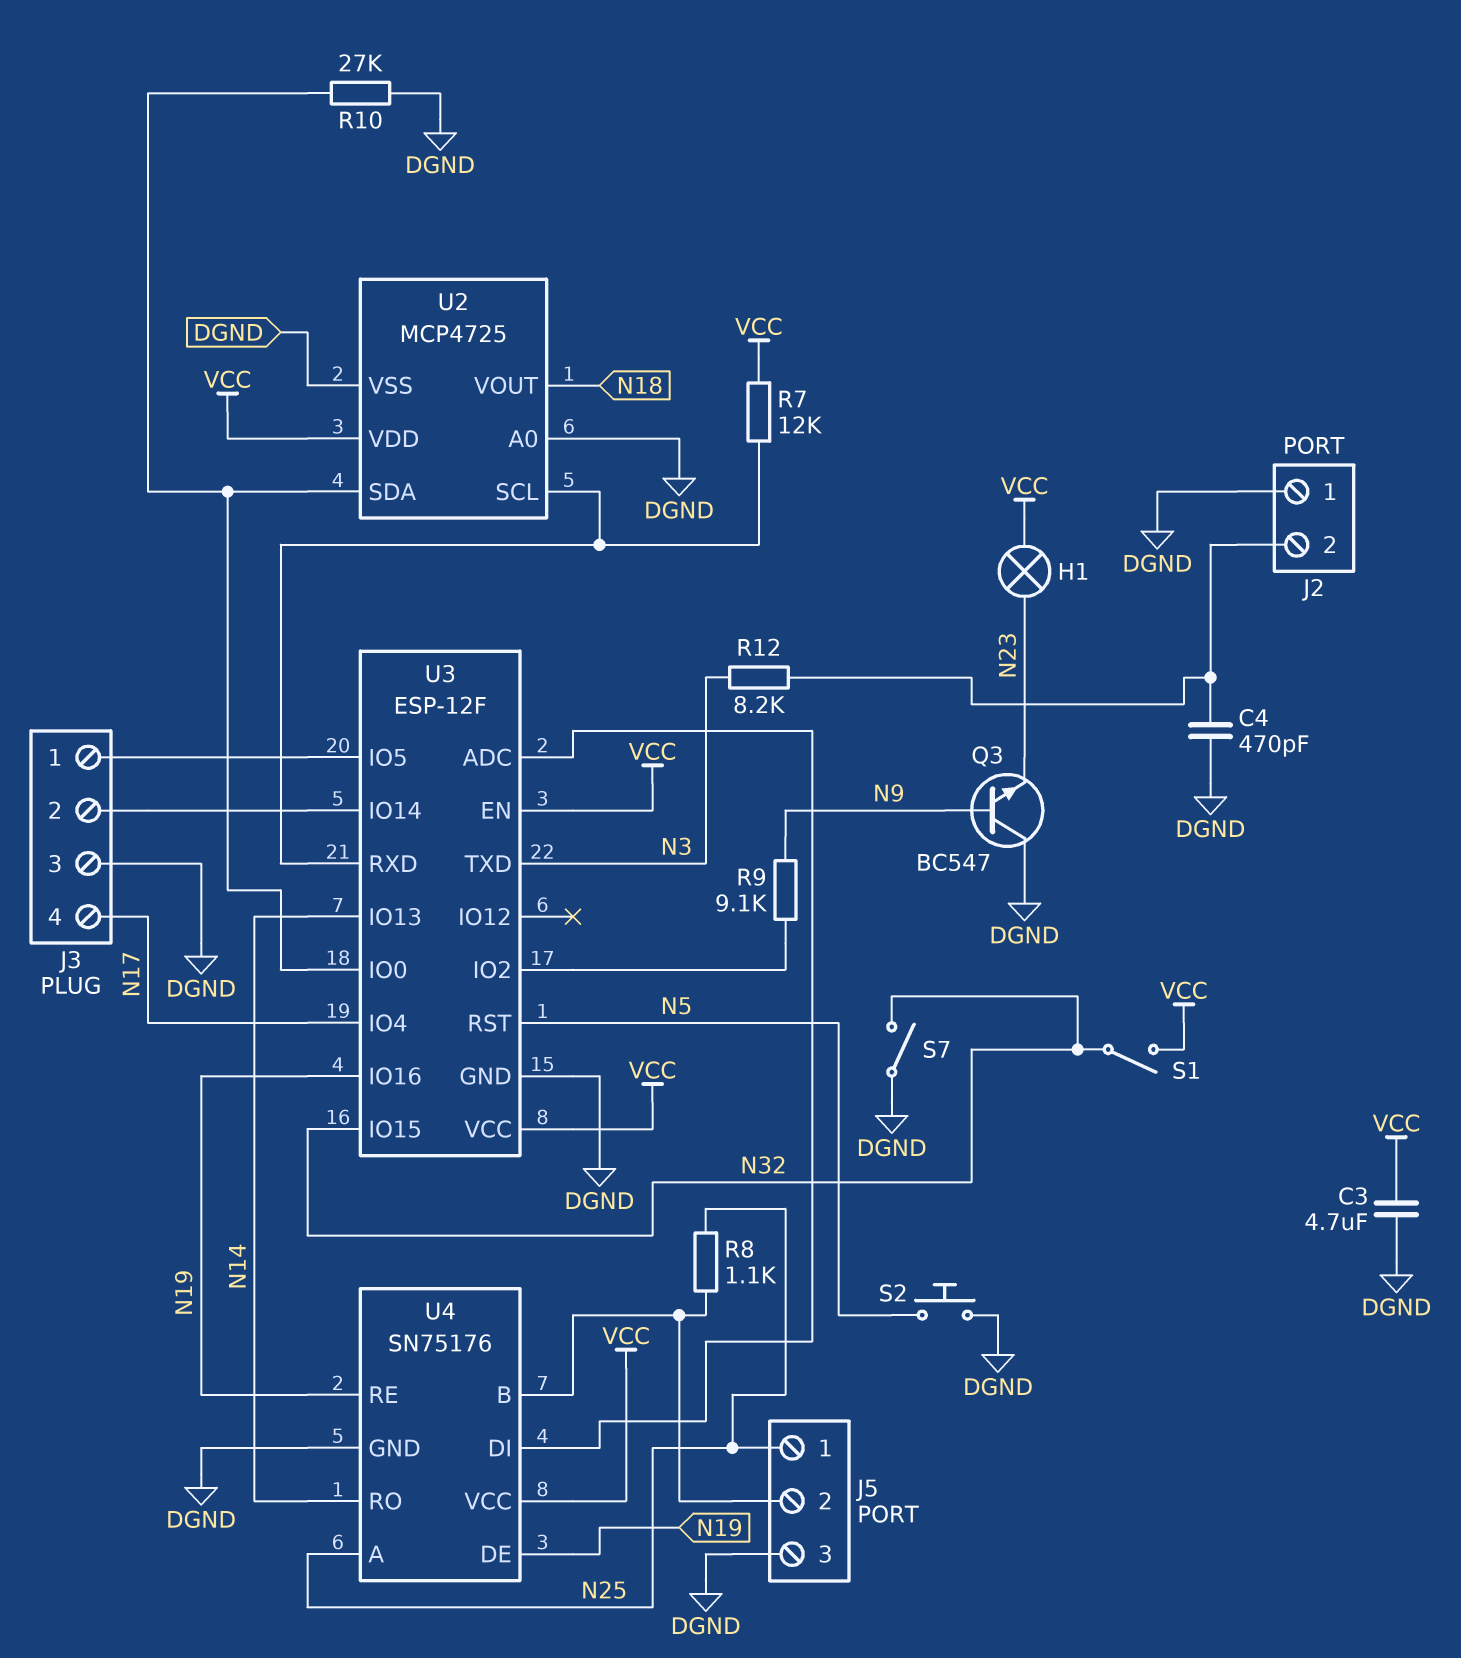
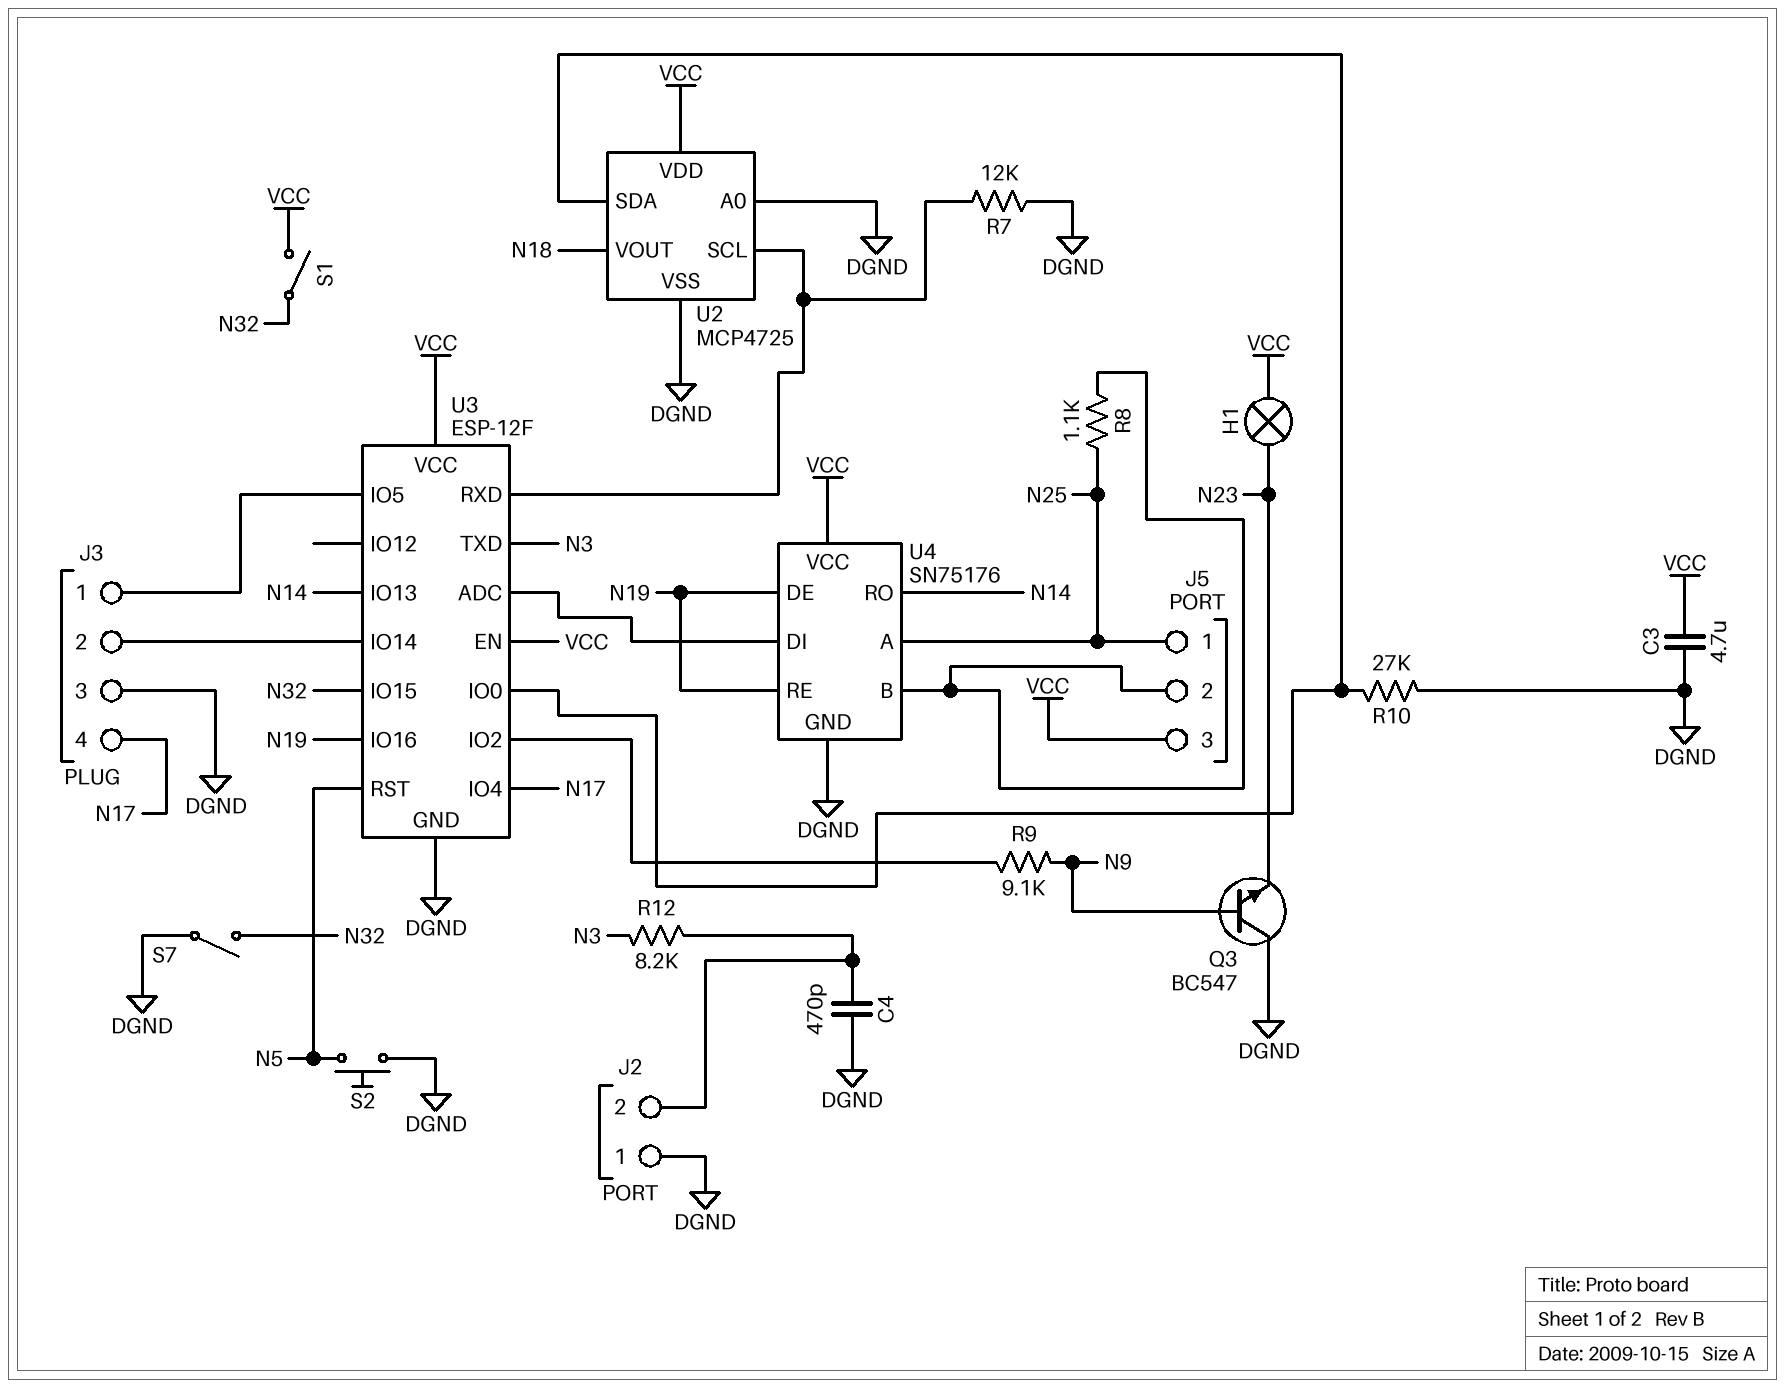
J5 pin 3: DGND -> VCC
R7: 12k (U2/SCL, VCC) -> 12k (DGND, U2/SCL)

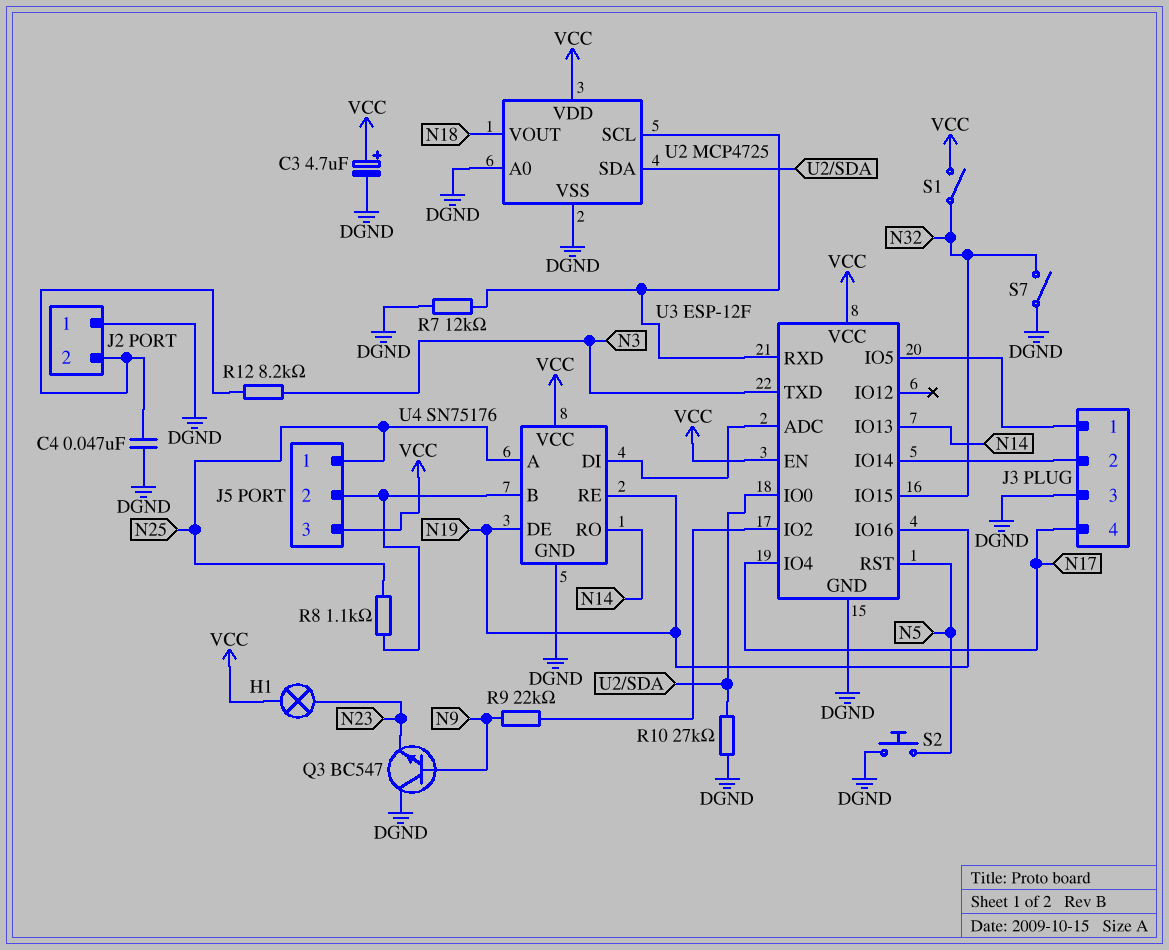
C3: 4.7uF (DGND, VCC) -> 4.7uF (plus VCC, minus DGND)
C4: 470pF (DGND, J2/2) -> 47nF (DGND, J2/2)
R9: 9.1k (N9, U3/IO2) -> 22k (N9, U3/IO2)

